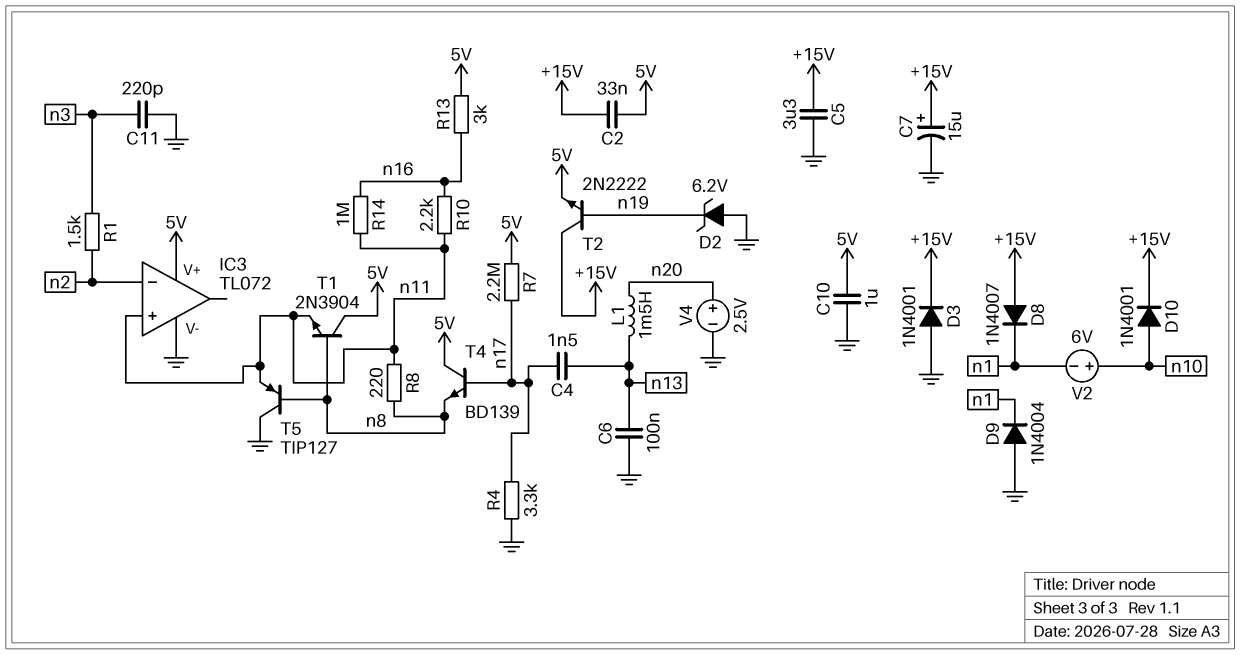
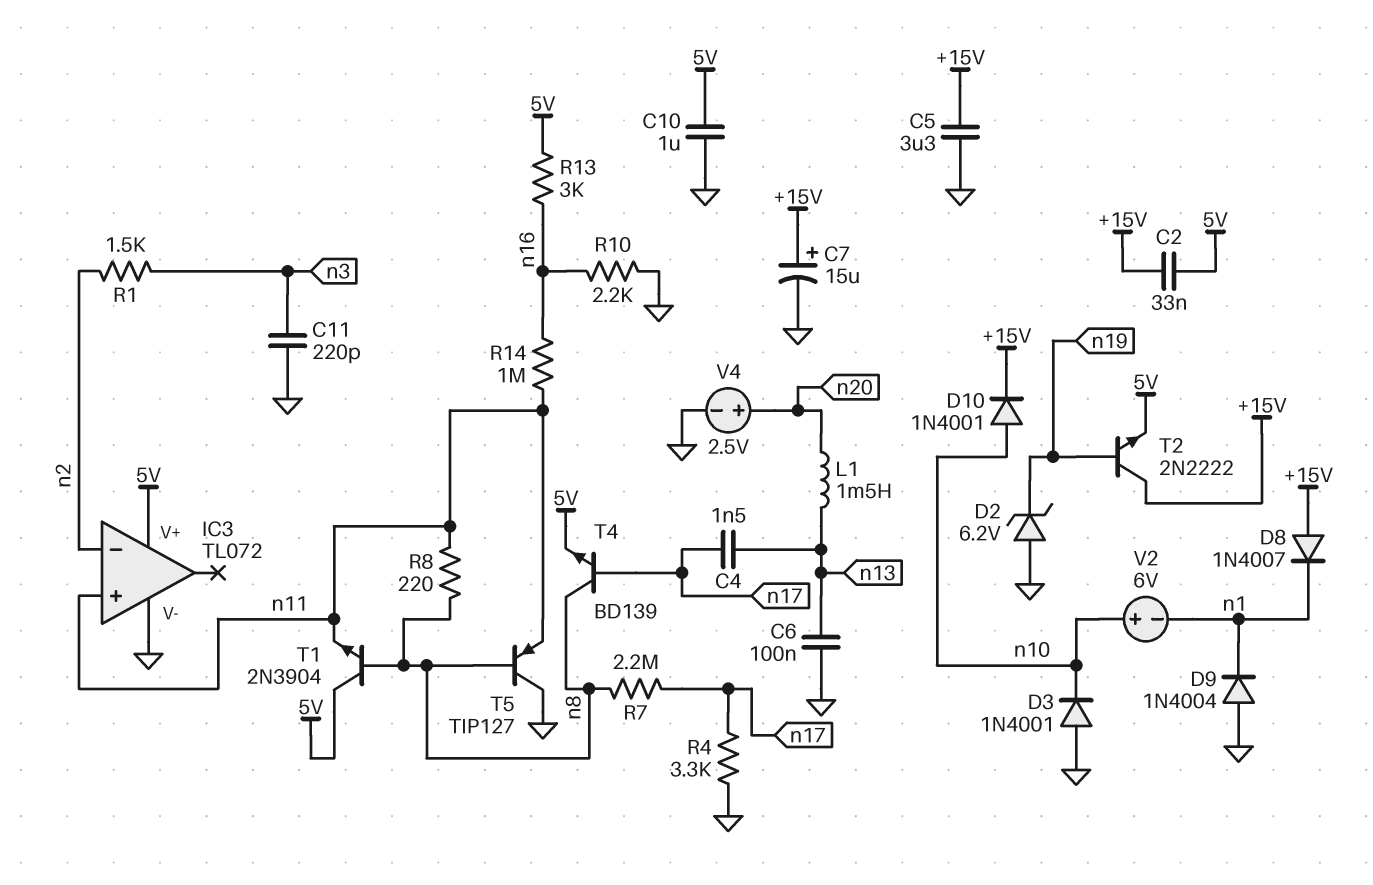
D3: diode 1N4001 (A GND, K +15V) -> diode 1N4001 (A GND, K n10)
R7: 2.2M (5V, n17) -> 2.2M (n8, n17)
R10: 2.2k (n11, n16) -> 2.2k (GND, n16)
T4: NPN BD139 (B n17, C 5V, E n8) -> NPN BD139 (B n17, C n8, E 5V)

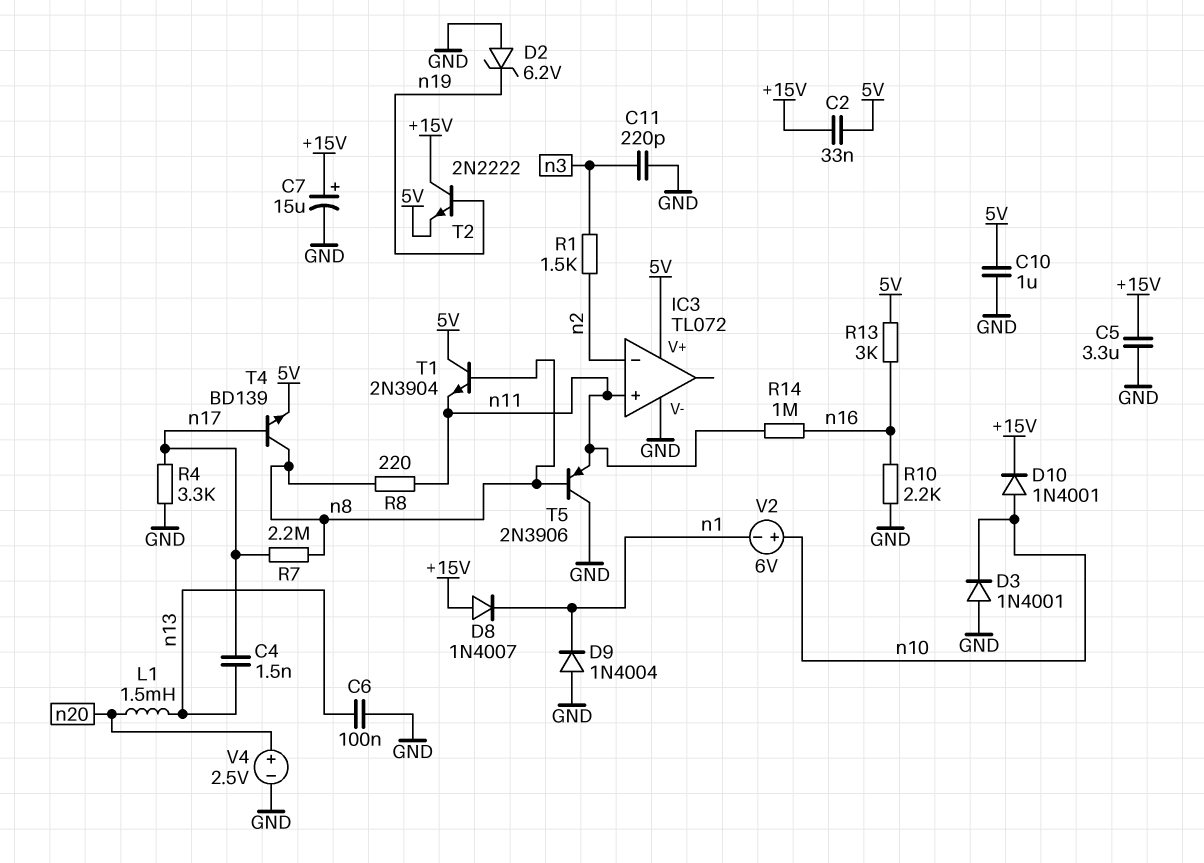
T5: PNP TIP127 (B n8, C GND, E n11) -> PNP 2N3906 (B n8, C GND, E n11)

